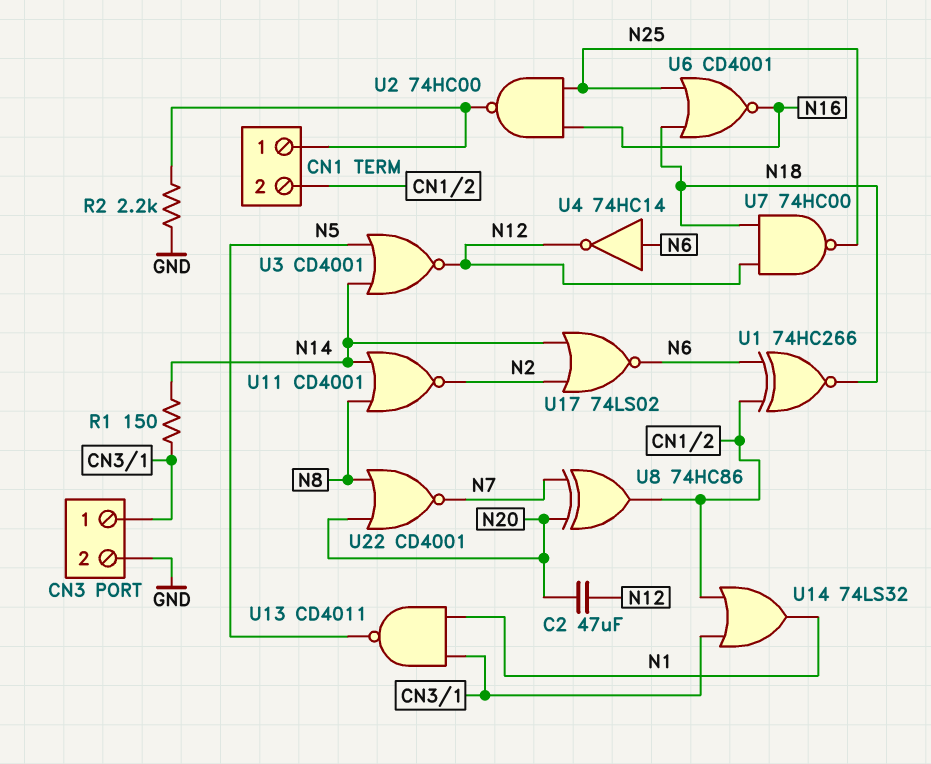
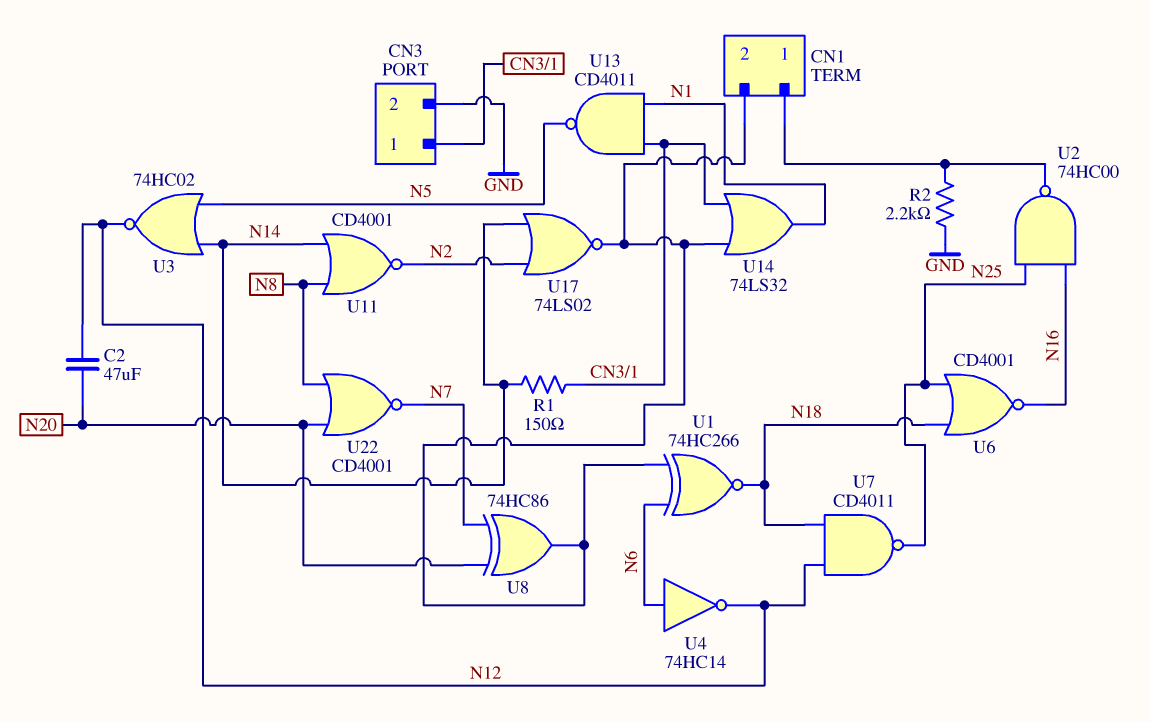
U3: NOR CD4001 (in N5, in N14, out N12) -> NOR 74HC02 (in N5, in N14, out N12)
U7: NAND 74HC00 (in N12, in N18, out N25) -> NAND CD4011 (in N12, in N18, out N25)
U17: NOR 74LS02 (in N2, in N14, out N6) -> NOR 74LS02 (in N2, in N14, out CN1/2)

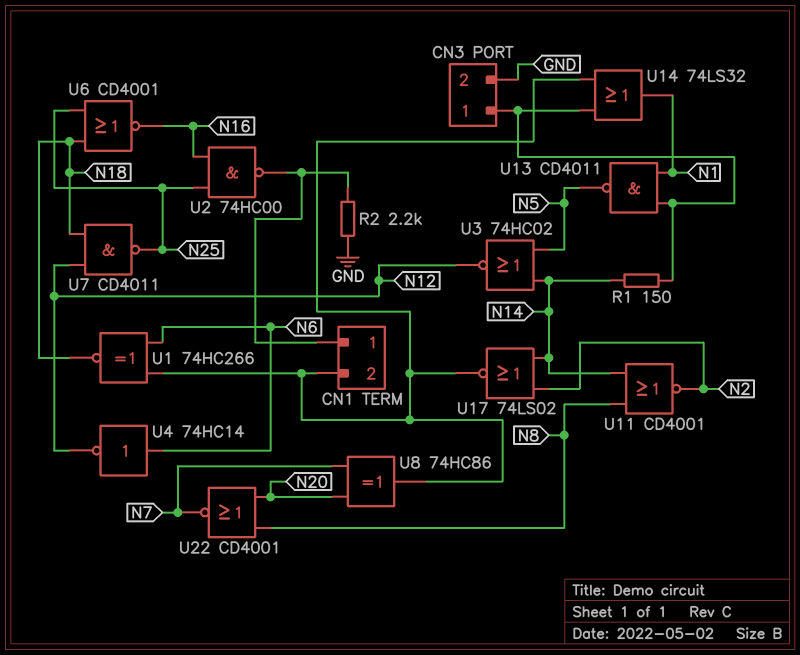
C2: 47uF (N12, N20) -> none

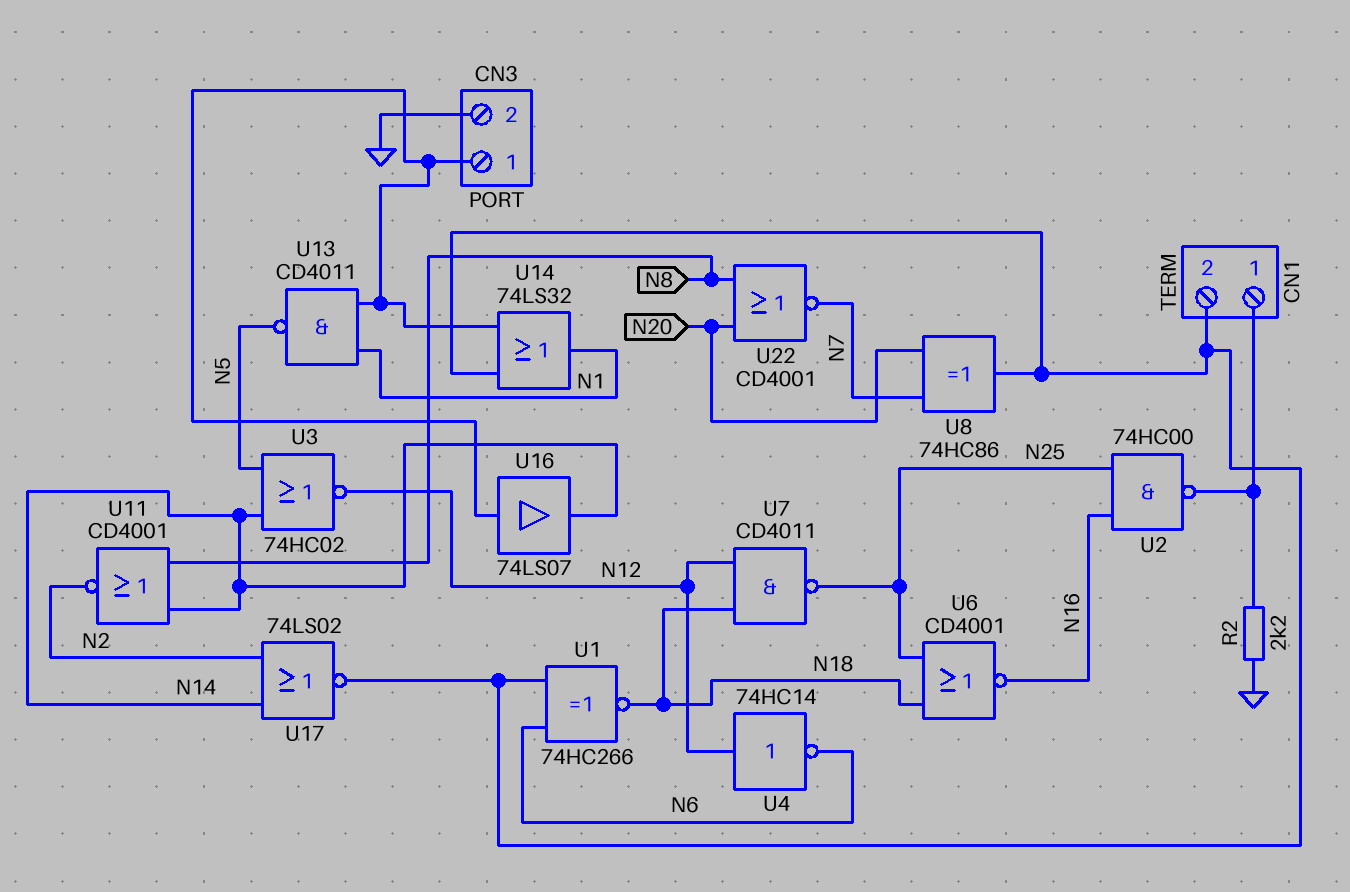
R1: 150 (CN3/1, N14) -> none
U4: NOT 74HC14 (in N6, out N12) -> NOT 74HC14 (in N12, out N6)
U16: none -> buffer 74LS07 (in CN3/1, out N14)

